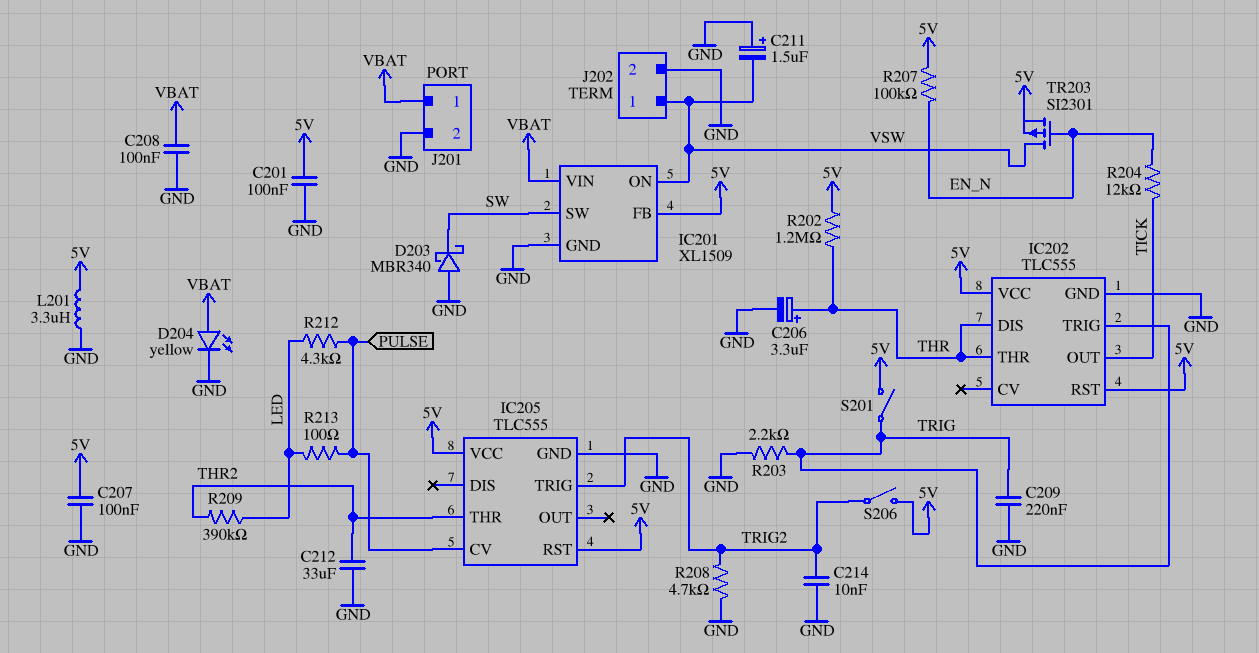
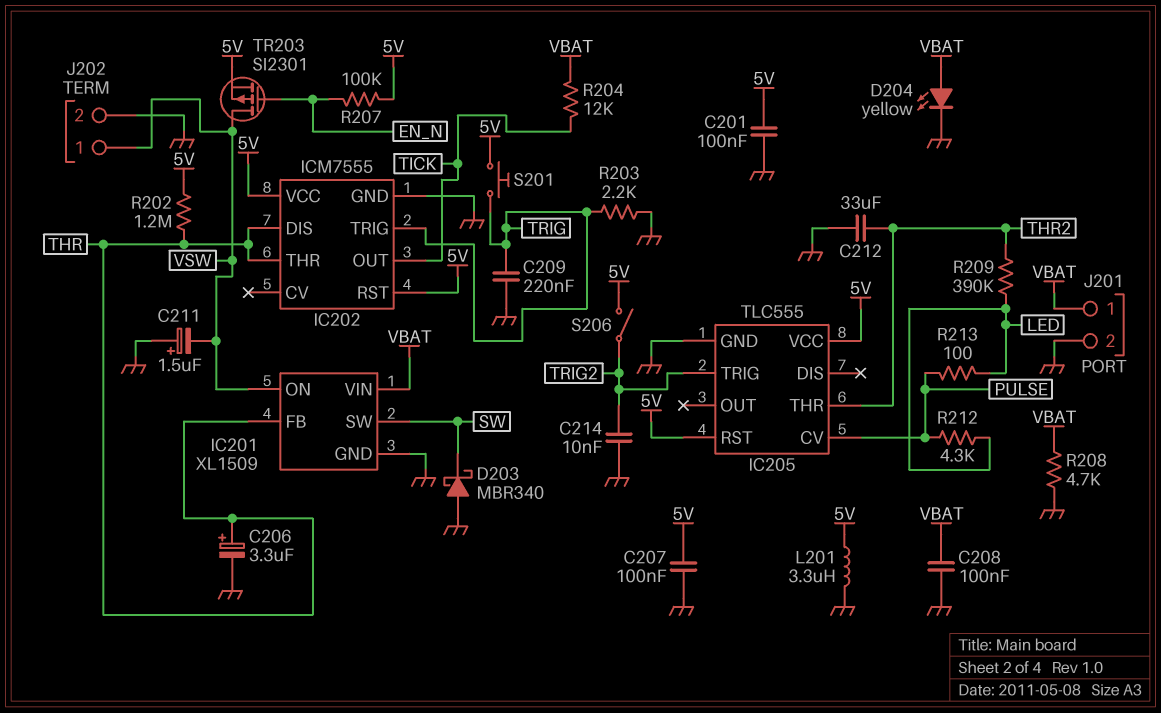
IC201 pin FB: 5V -> THR
IC202: TLC555 -> ICM7555
R204: 12k (EN_N, TICK) -> 12k (TICK, VBAT)
R208: 4.7k (GND, TRIG2) -> 4.7k (GND, VBAT)
S201: switch (5V, TRIG) -> button (5V, TRIG)

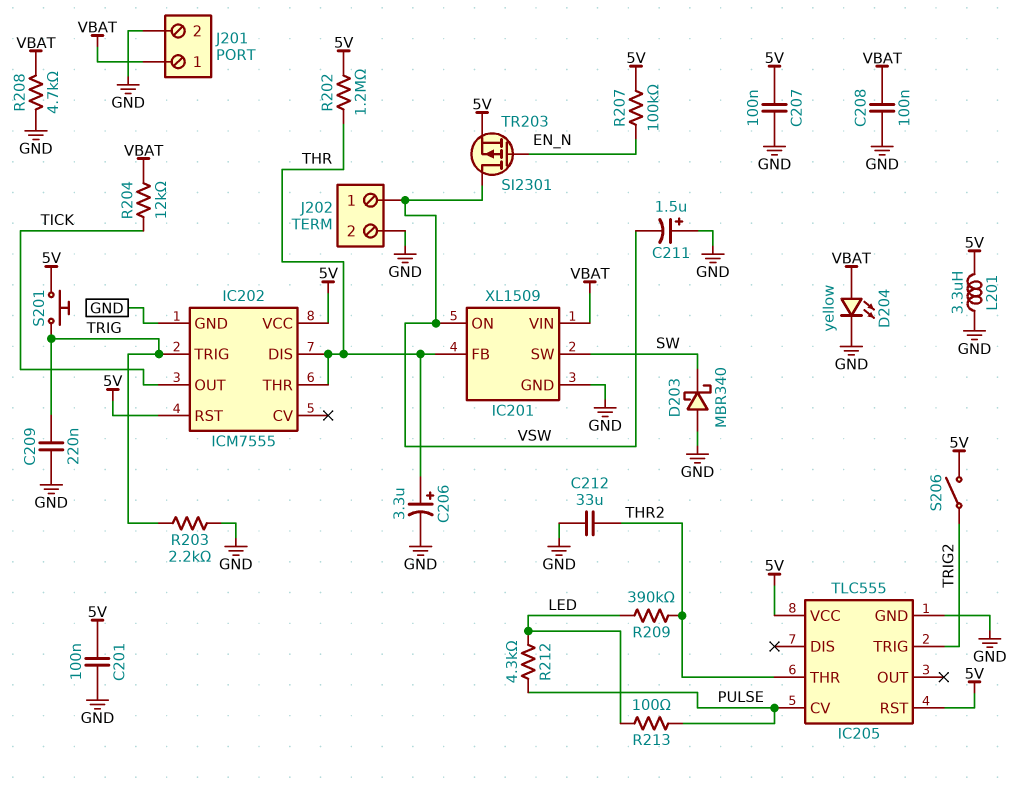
C214: 10nF (GND, TRIG2) -> none

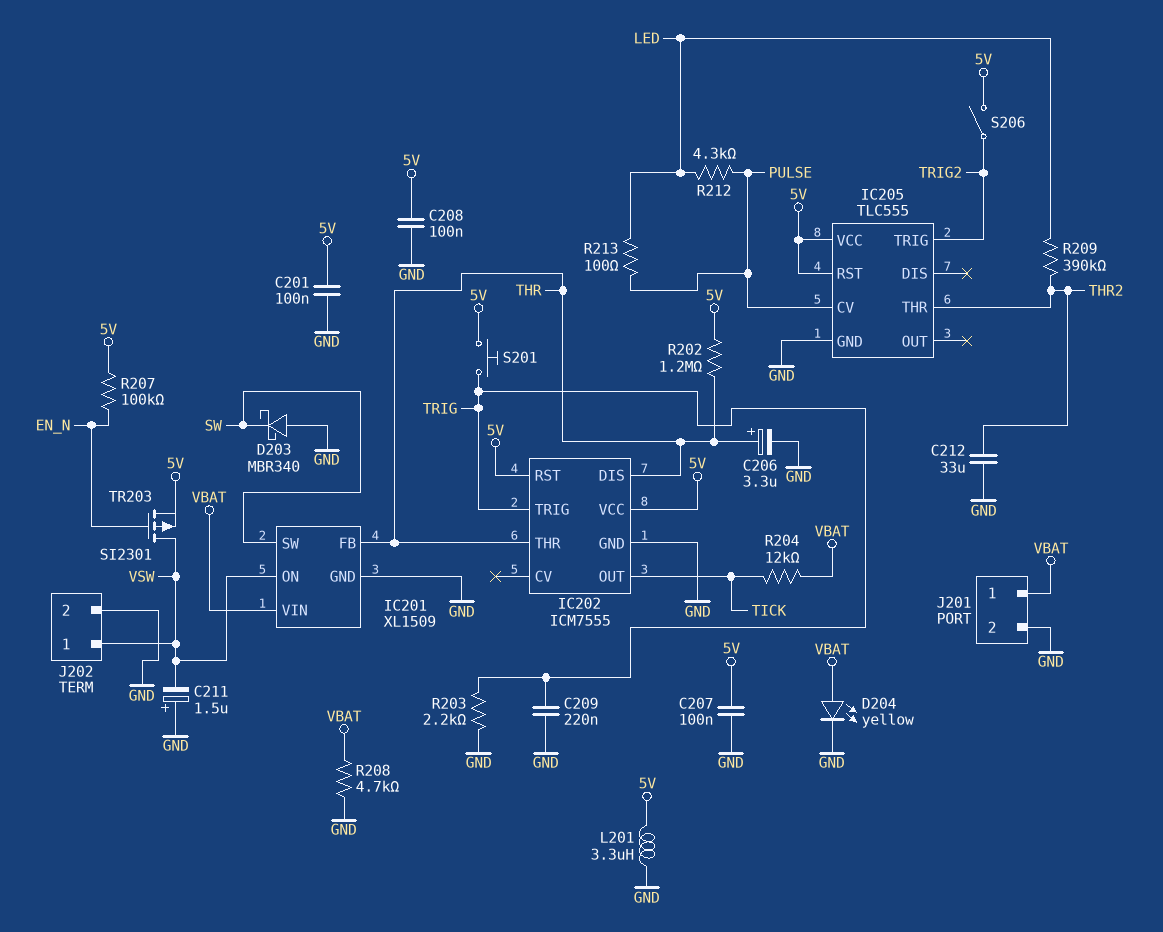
C208: 100nF (GND, VBAT) -> 100nF (5V, GND)

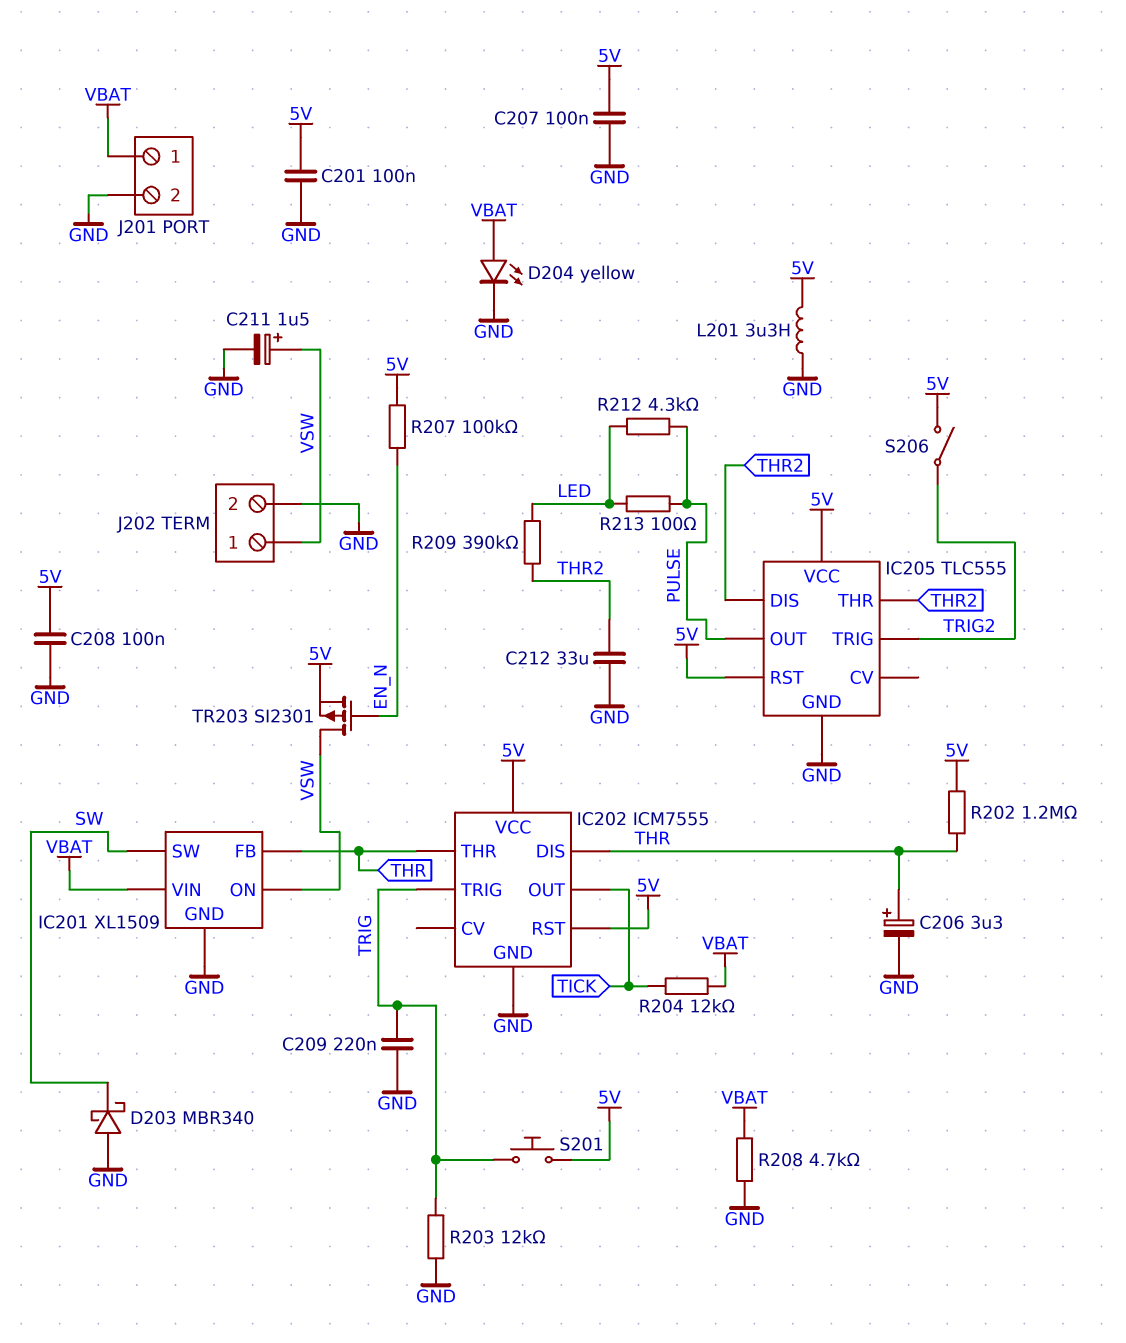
C211: 1.5uF (plus GND, minus VSW) -> 1.5uF (plus VSW, minus GND)
IC205 pin CV: PULSE -> none
IC205 pin DIS: none -> THR2
IC205 pin OUT: none -> PULSE
R203: 2.2k (GND, TRIG) -> 12k (GND, TRIG)

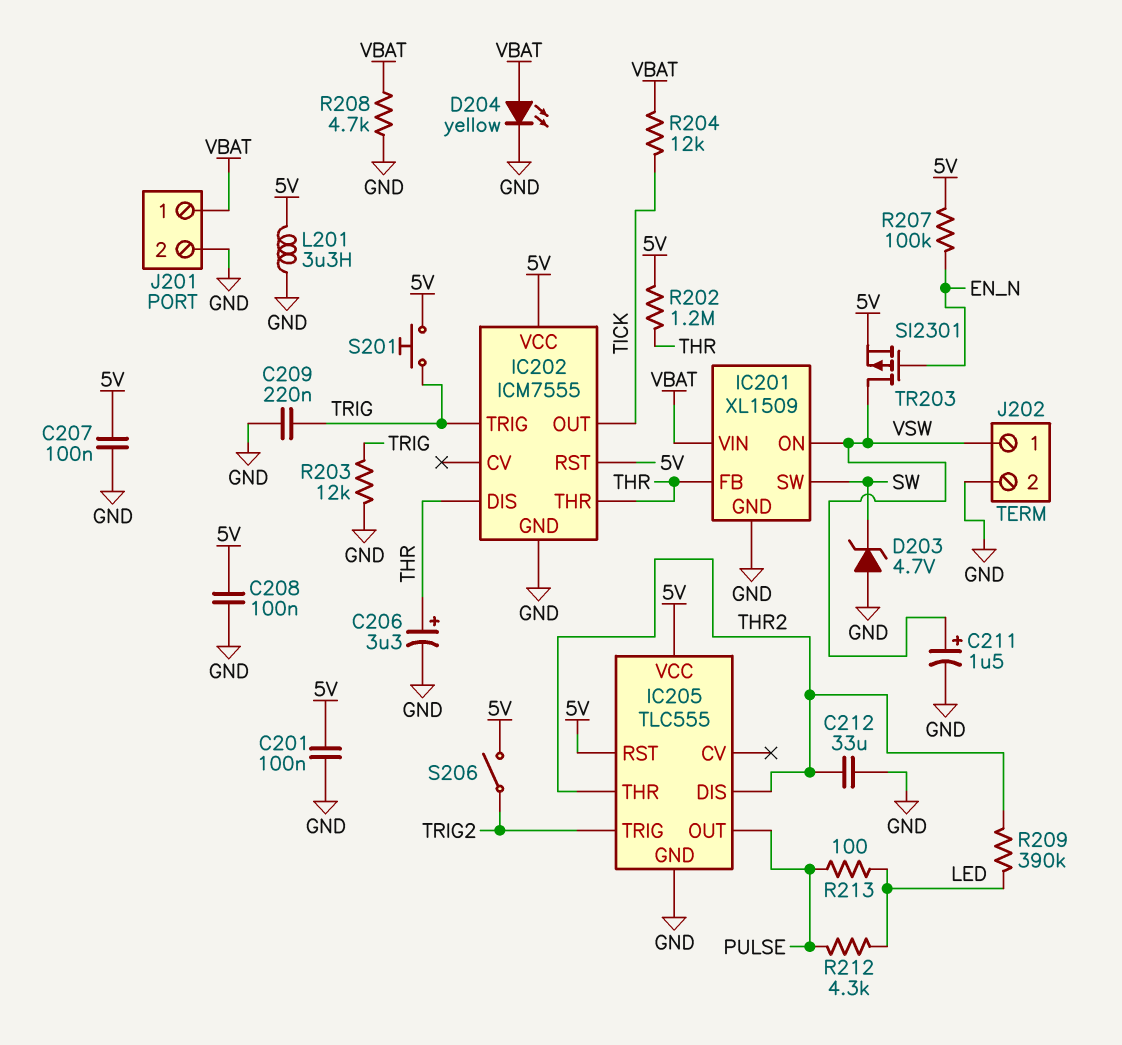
D203: schottky MBR340 (A GND, K SW) -> zener 4.7V (A GND, K SW)

